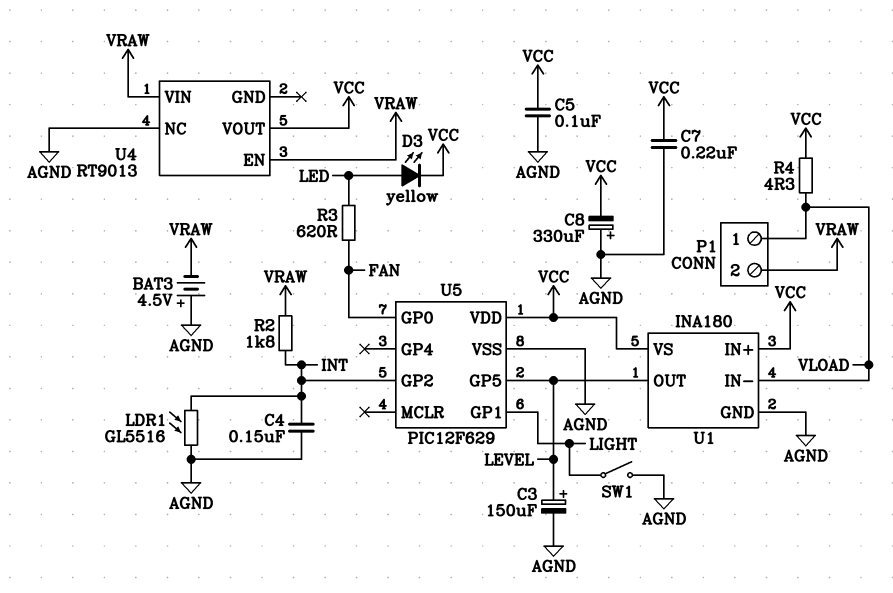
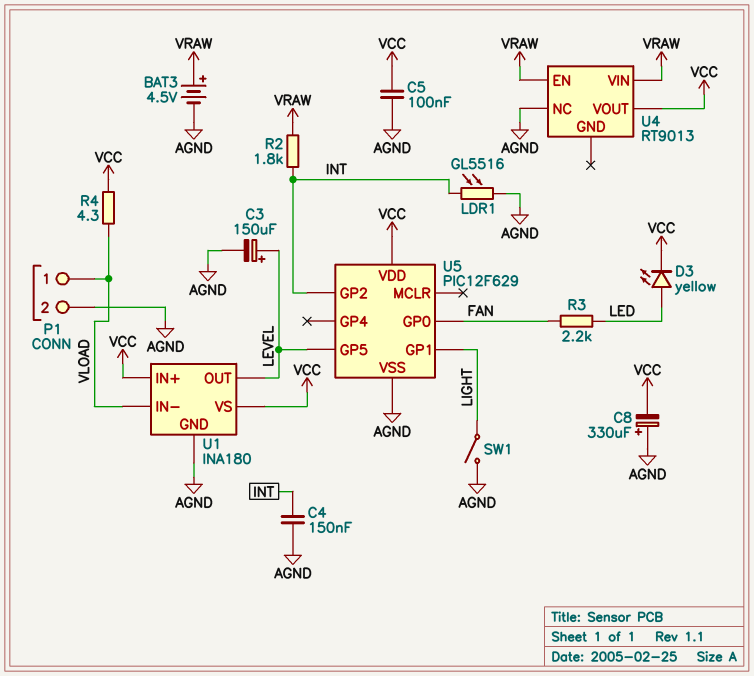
BAT3: 4.5V (plus AGND, minus VRAW) -> 4.5V (plus VRAW, minus AGND)
C7: 220nF (AGND, VCC) -> none
P1 pin 2: VRAW -> AGND
R3: 620 (FAN, LED) -> 2.2k (FAN, LED)

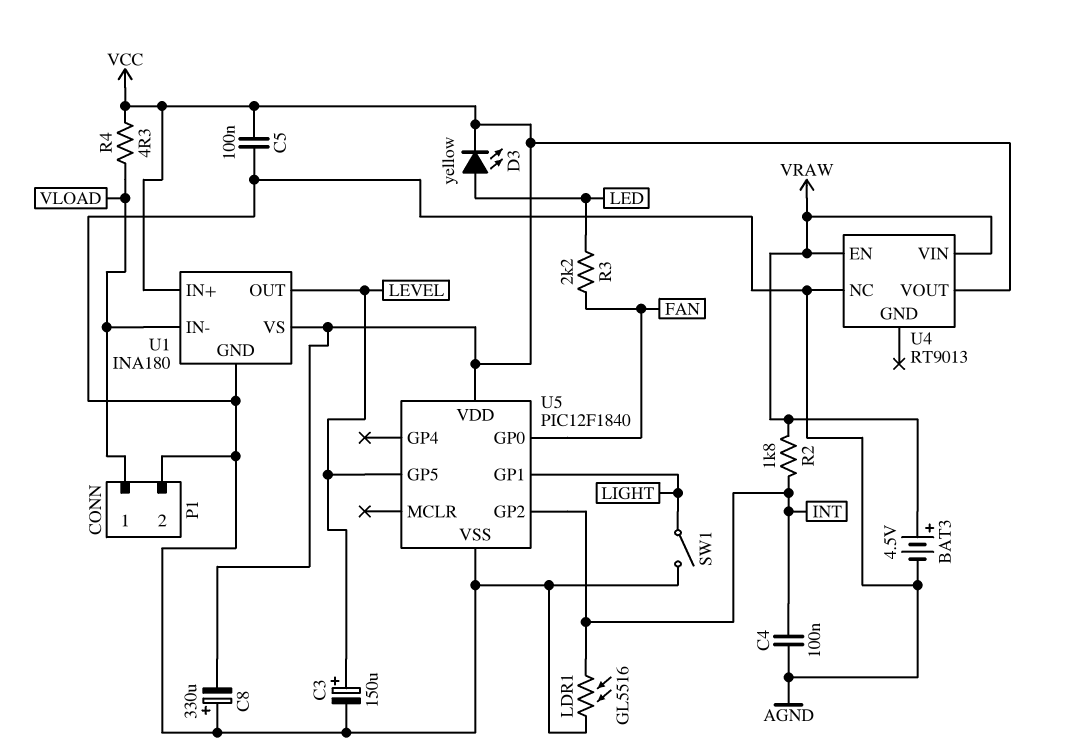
C4: 150nF (AGND, INT) -> 100nF (AGND, INT)
U5: PIC12F629 -> PIC12F1840

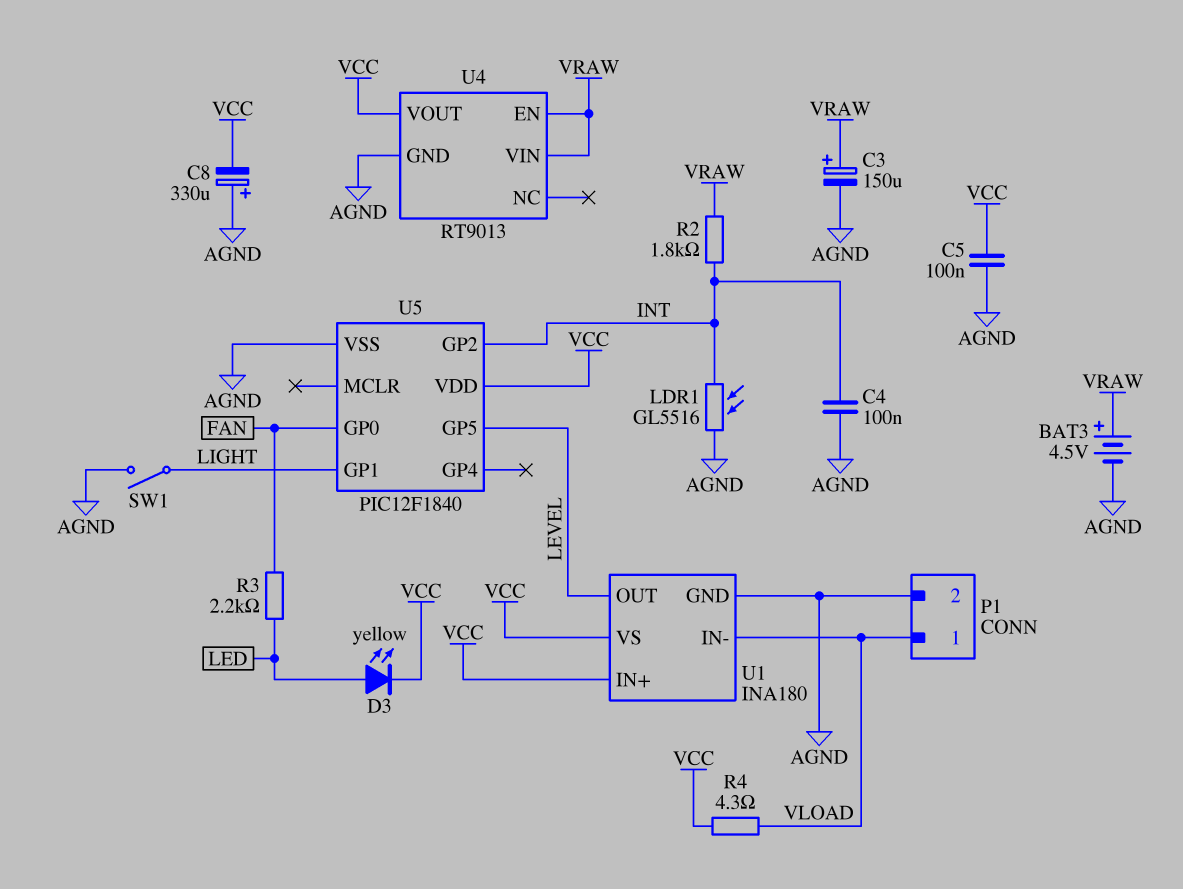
C3: 150uF (plus LEVEL, minus AGND) -> 150uF (plus VRAW, minus AGND)
U4 pin GND: none -> AGND
U4 pin NC: AGND -> none

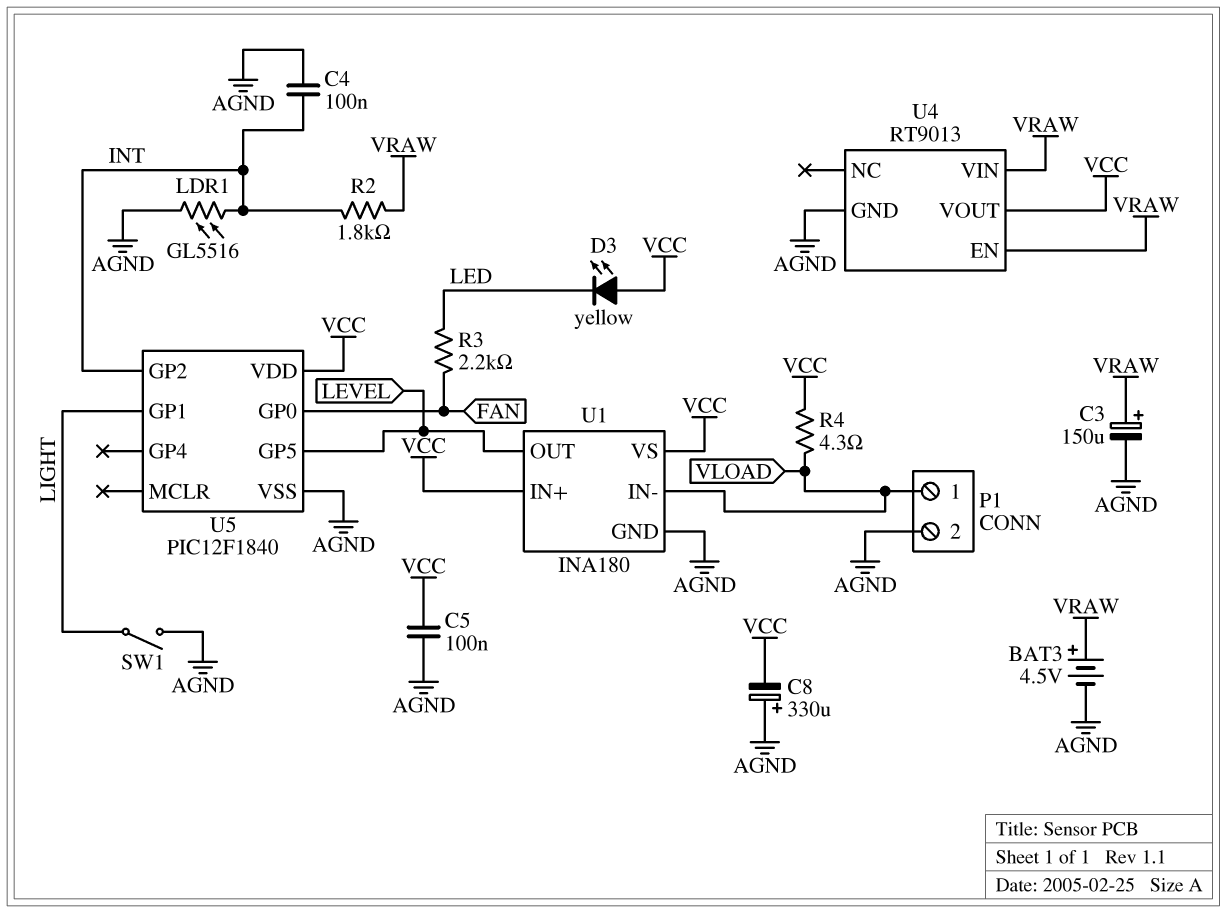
D3: LED yellow (A LED, K VCC) -> LED yellow (A VCC, K LED)

